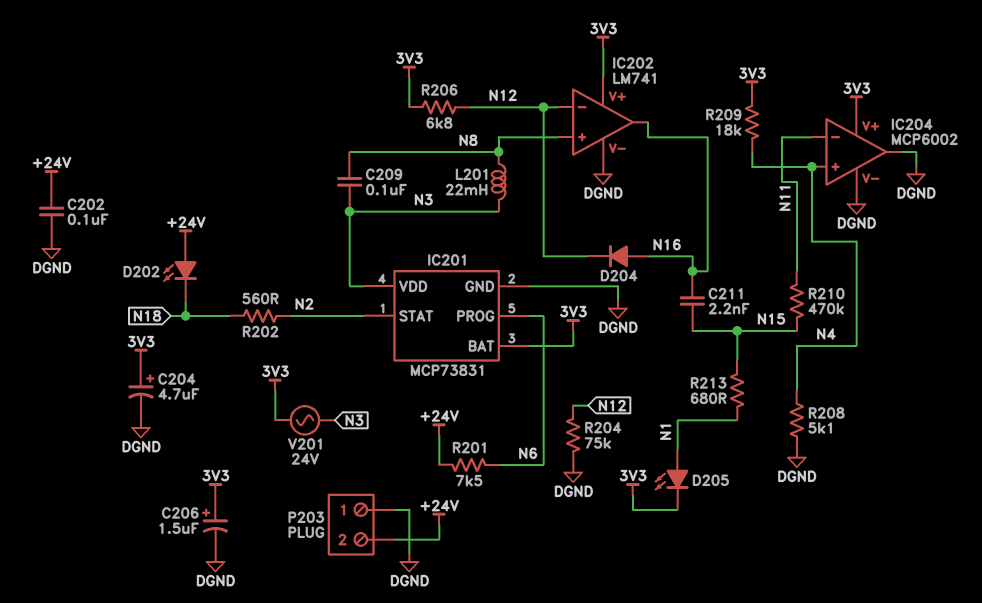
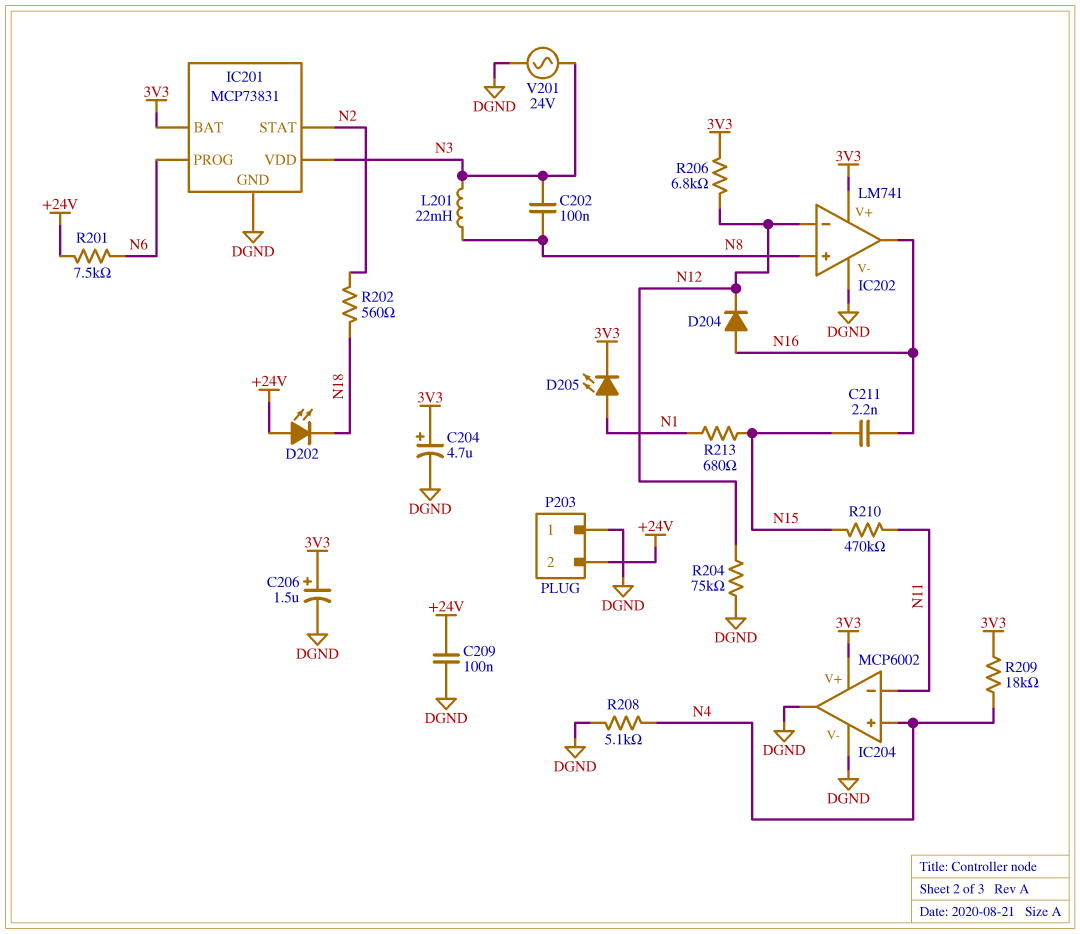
C202: 100nF (+24V, DGND) -> 100nF (N3, N8)
C209: 100nF (N3, N8) -> 100nF (+24V, DGND)
V201: AC 24V (3V3, N3) -> AC 24V (DGND, N3)

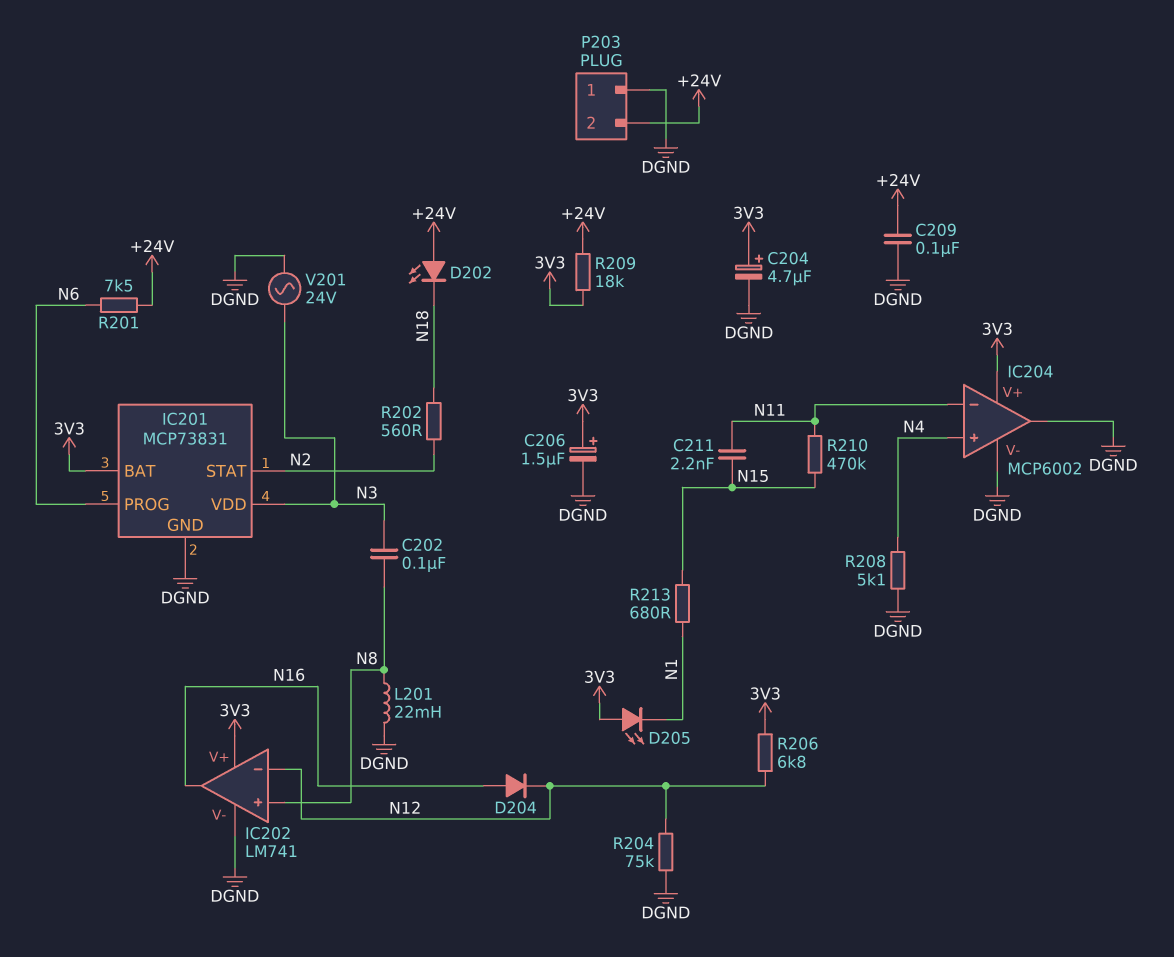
C211: 2.2nF (N15, N16) -> 2.2nF (N11, N15)
D205: LED (A N1, K 3V3) -> LED (A 3V3, K N1)
L201: 22mH (N3, N8) -> 22mH (DGND, N8)
R209: 18k (3V3, N4) -> 18k (+24V, 3V3)

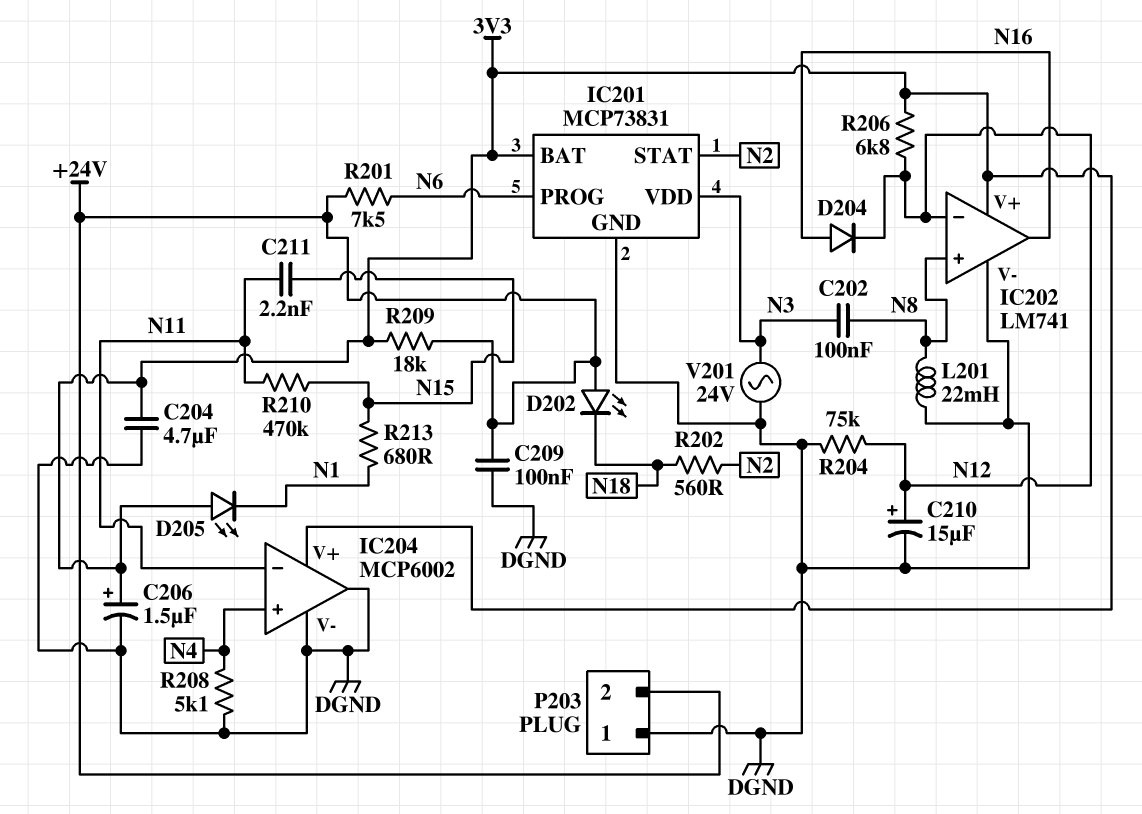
C204: 4.7uF (plus 3V3, minus DGND) -> 4.7uF (3V3, DGND)
C210: none -> 15uF (plus N12, minus DGND)

